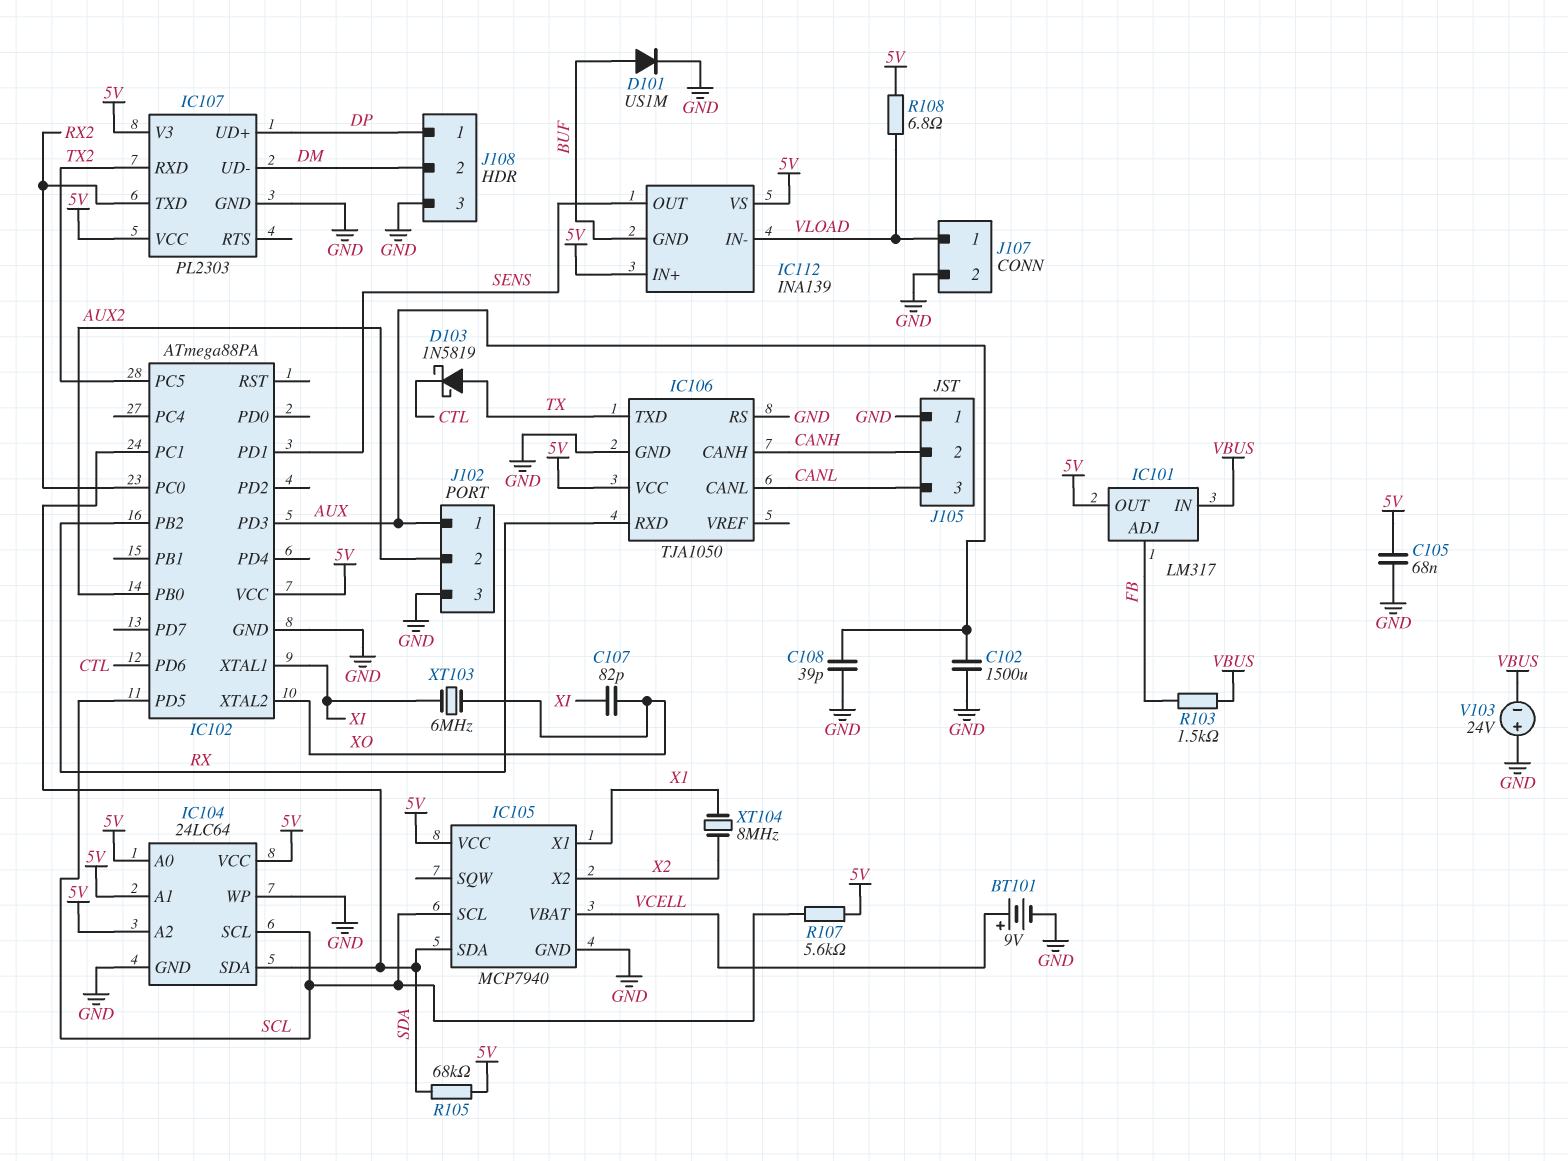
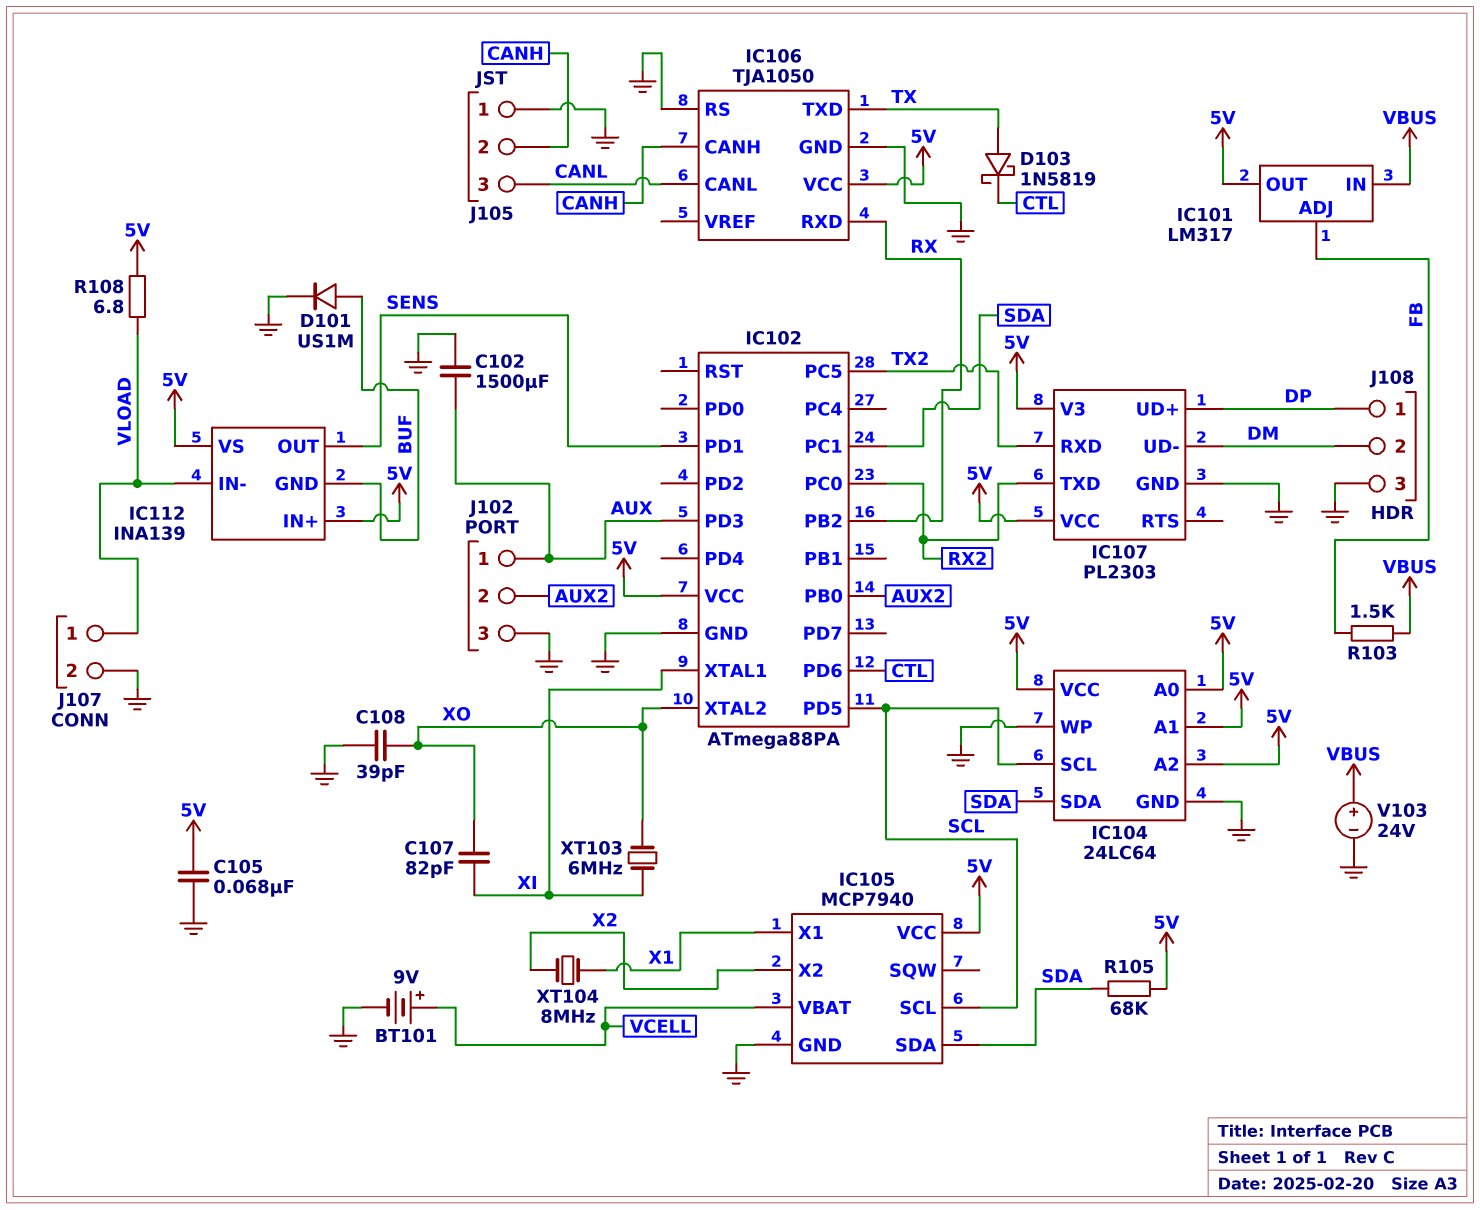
C108: 39pF (AUX, GND) -> 39pF (GND, XO)
R107: 5.6k (5V, SCL) -> none
V103: 24V (plus GND, minus VBUS) -> 24V (plus VBUS, minus GND)

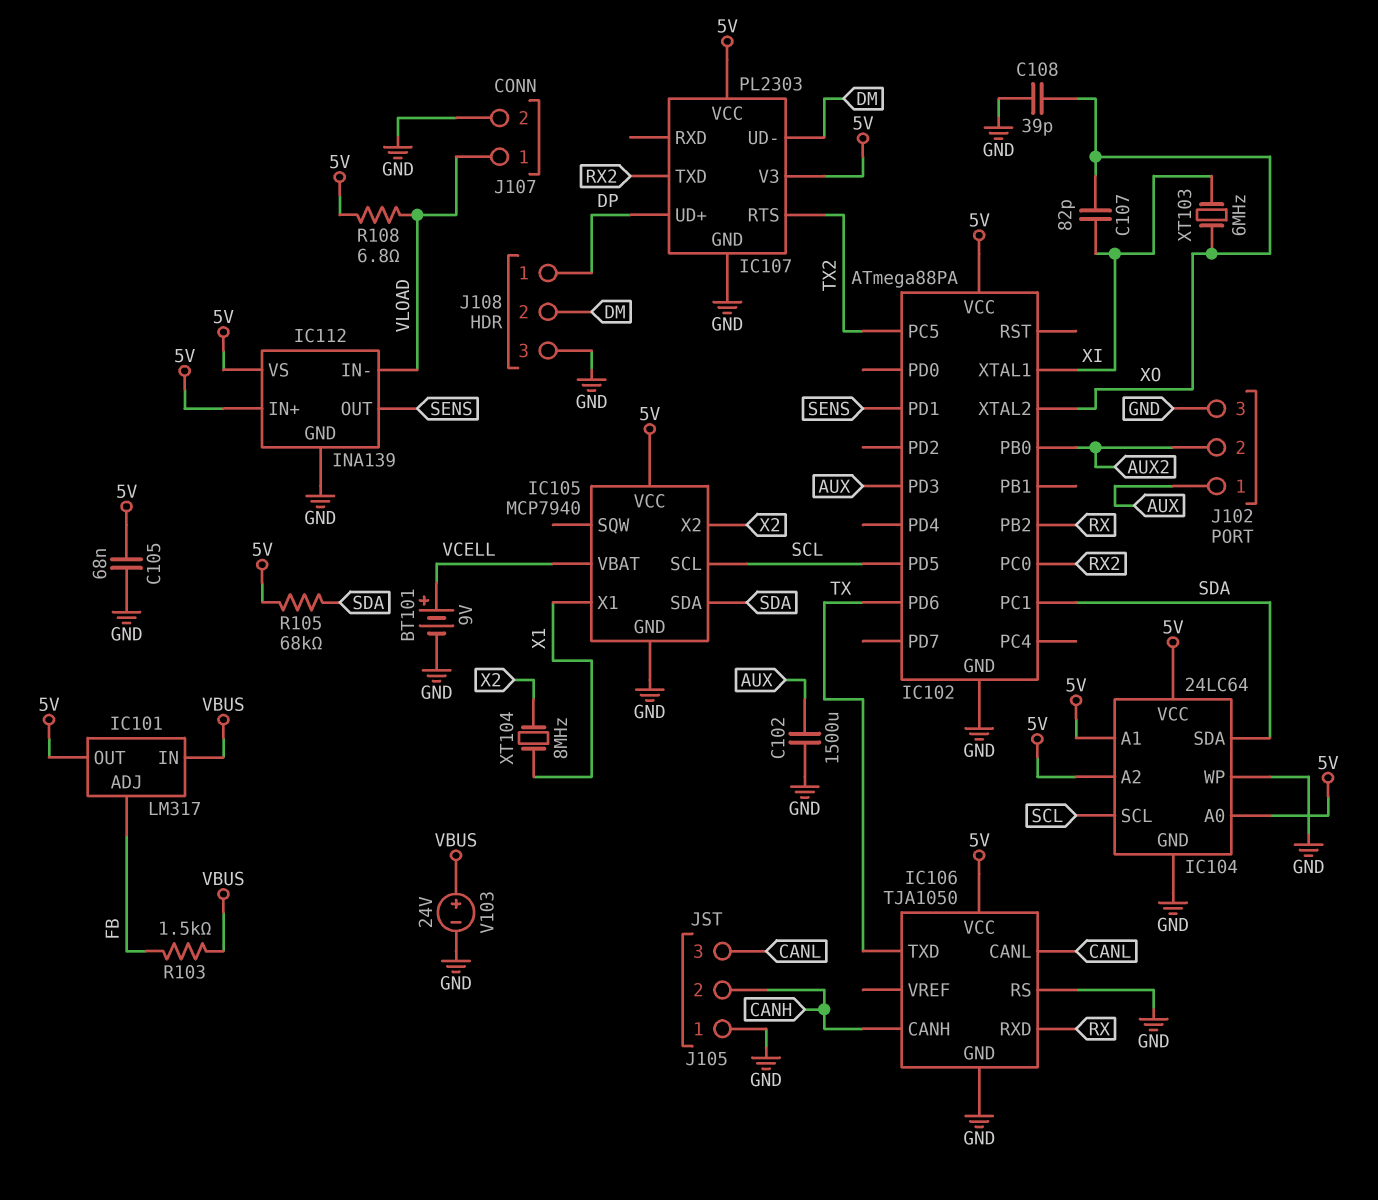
D101: diode US1M (A BUF, K GND) -> none
D103: schottky 1N5819 (A TX, K CTL) -> none
IC102 pin PD6: CTL -> TX
IC107 pin RTS: none -> TX2
IC107 pin RXD: TX2 -> none
IC112 pin GND: BUF -> GND

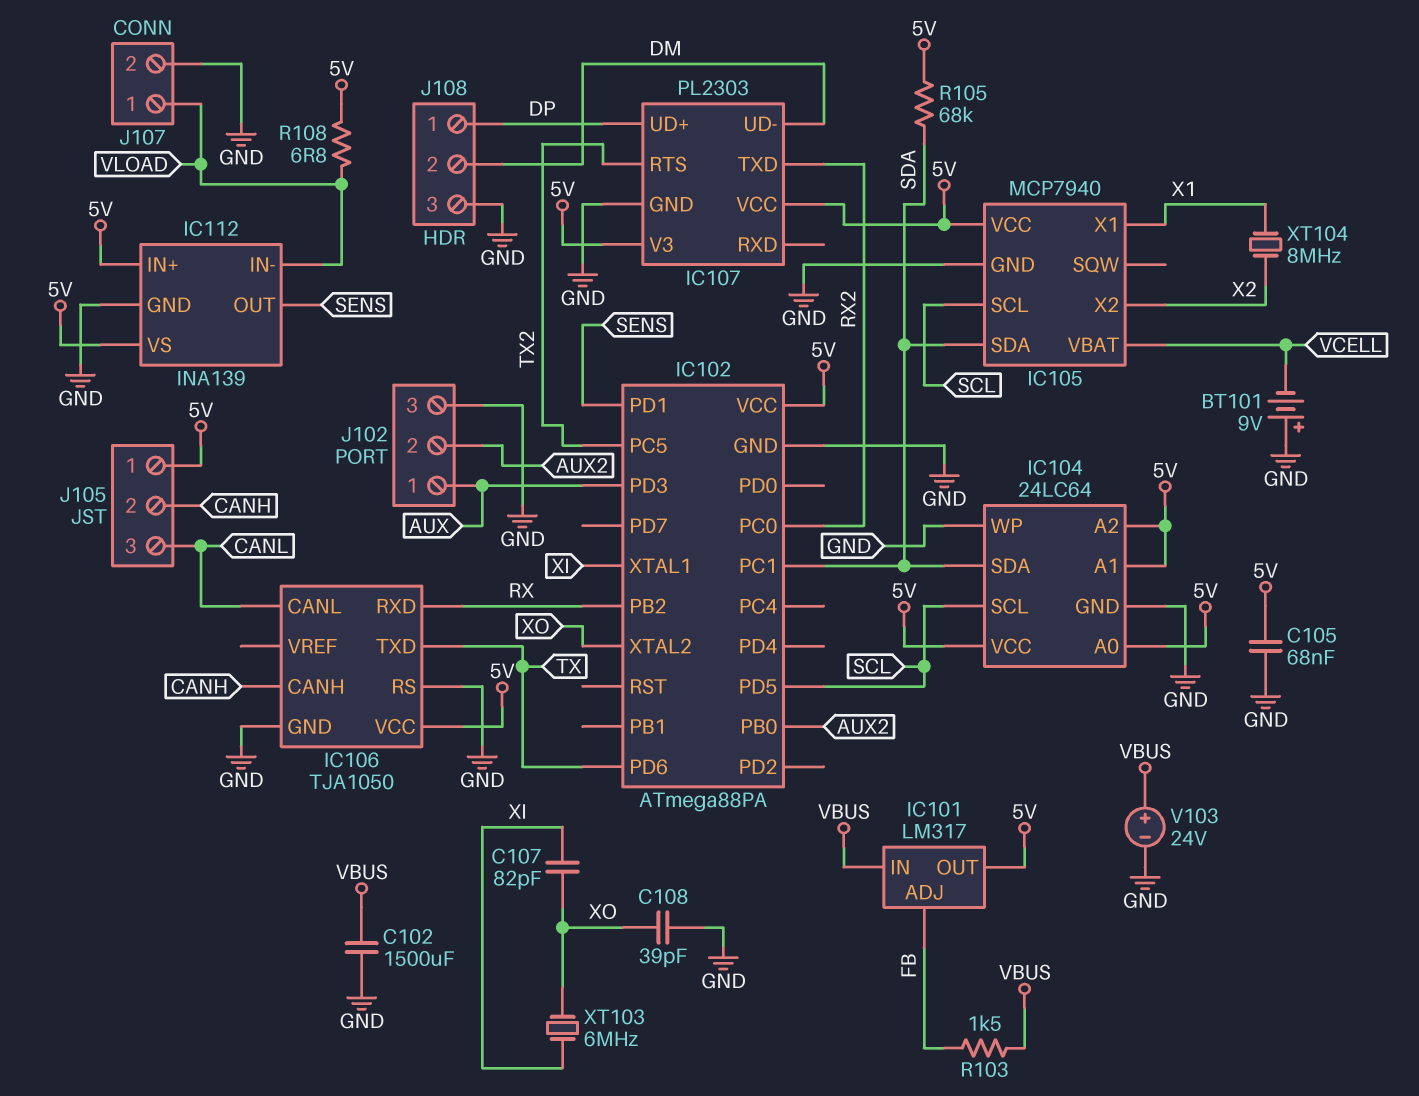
BT101: 9V (plus VCELL, minus GND) -> 9V (plus GND, minus VCELL)
C102: 1500uF (AUX, GND) -> 1500uF (GND, VBUS)
J105 pin 1: GND -> 5V

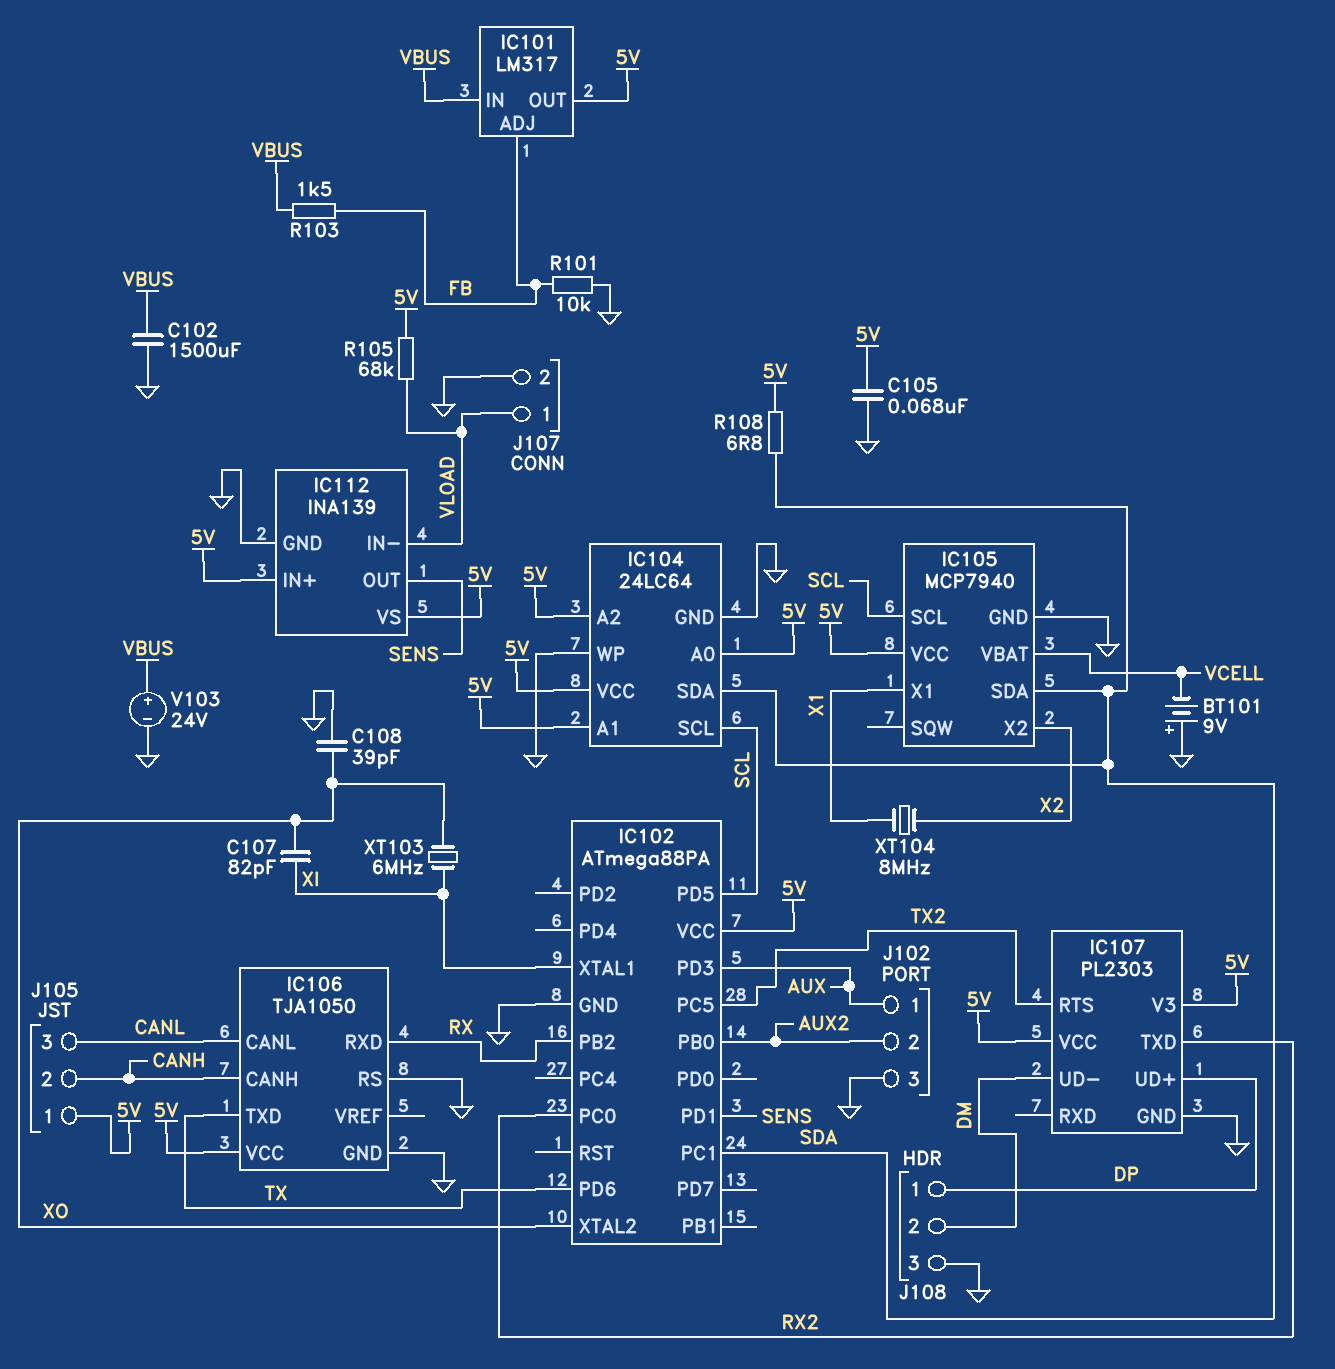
R101: none -> 10k (FB, GND)
R105: 68k (5V, SDA) -> 68k (5V, VLOAD)
R108: 6.8 (5V, VLOAD) -> 6.8 (5V, SDA)

